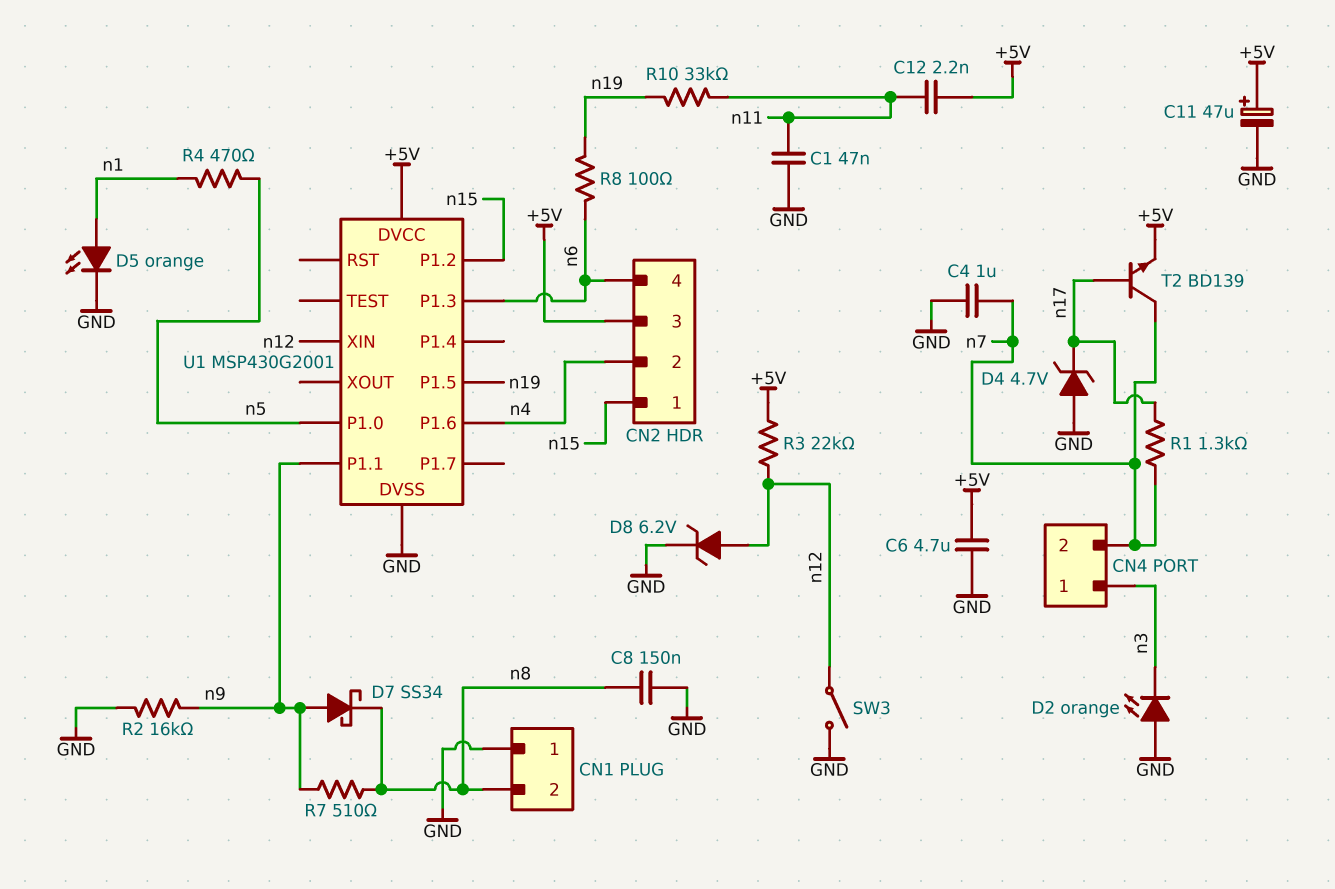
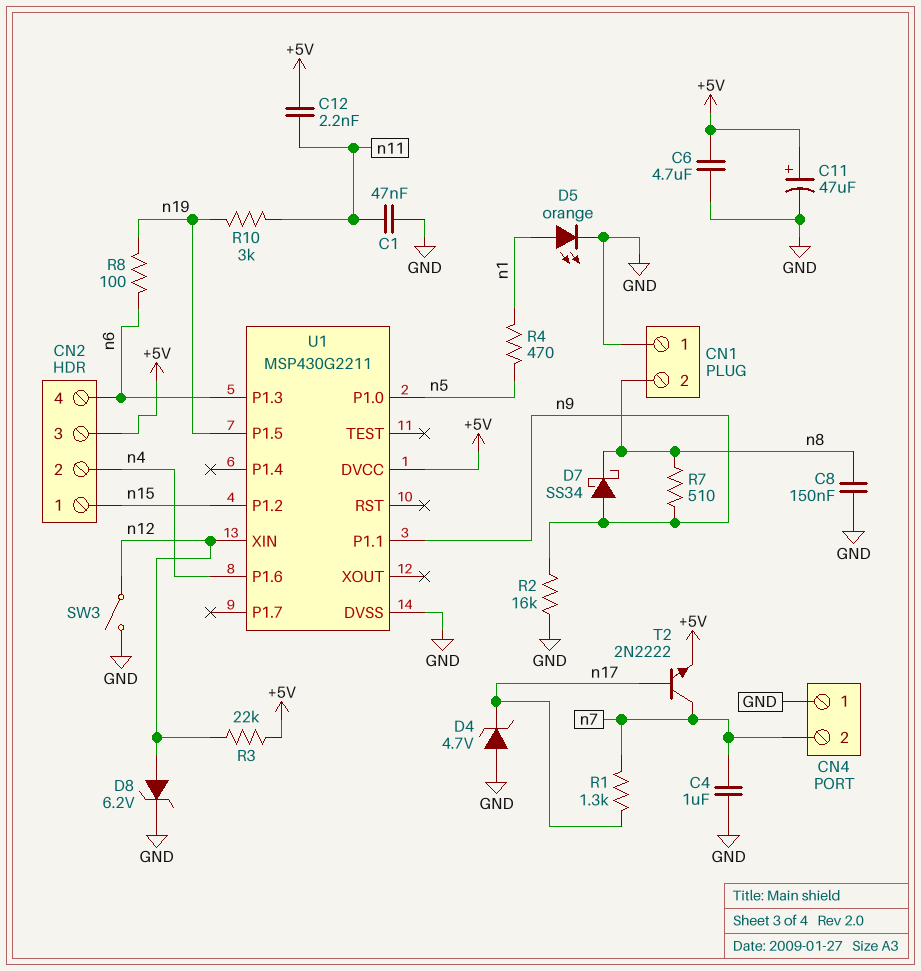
CN4 pin 1: n3 -> GND
D2: LED orange (A GND, K n3) -> none
R10: 33k (n11, n19) -> 3k (n11, n19)
T2: NPN BD139 (B n17, C n7, E +5V) -> NPN 2N2222 (B n17, C n7, E +5V)
U1: MSP430G2001 -> MSP430G2211

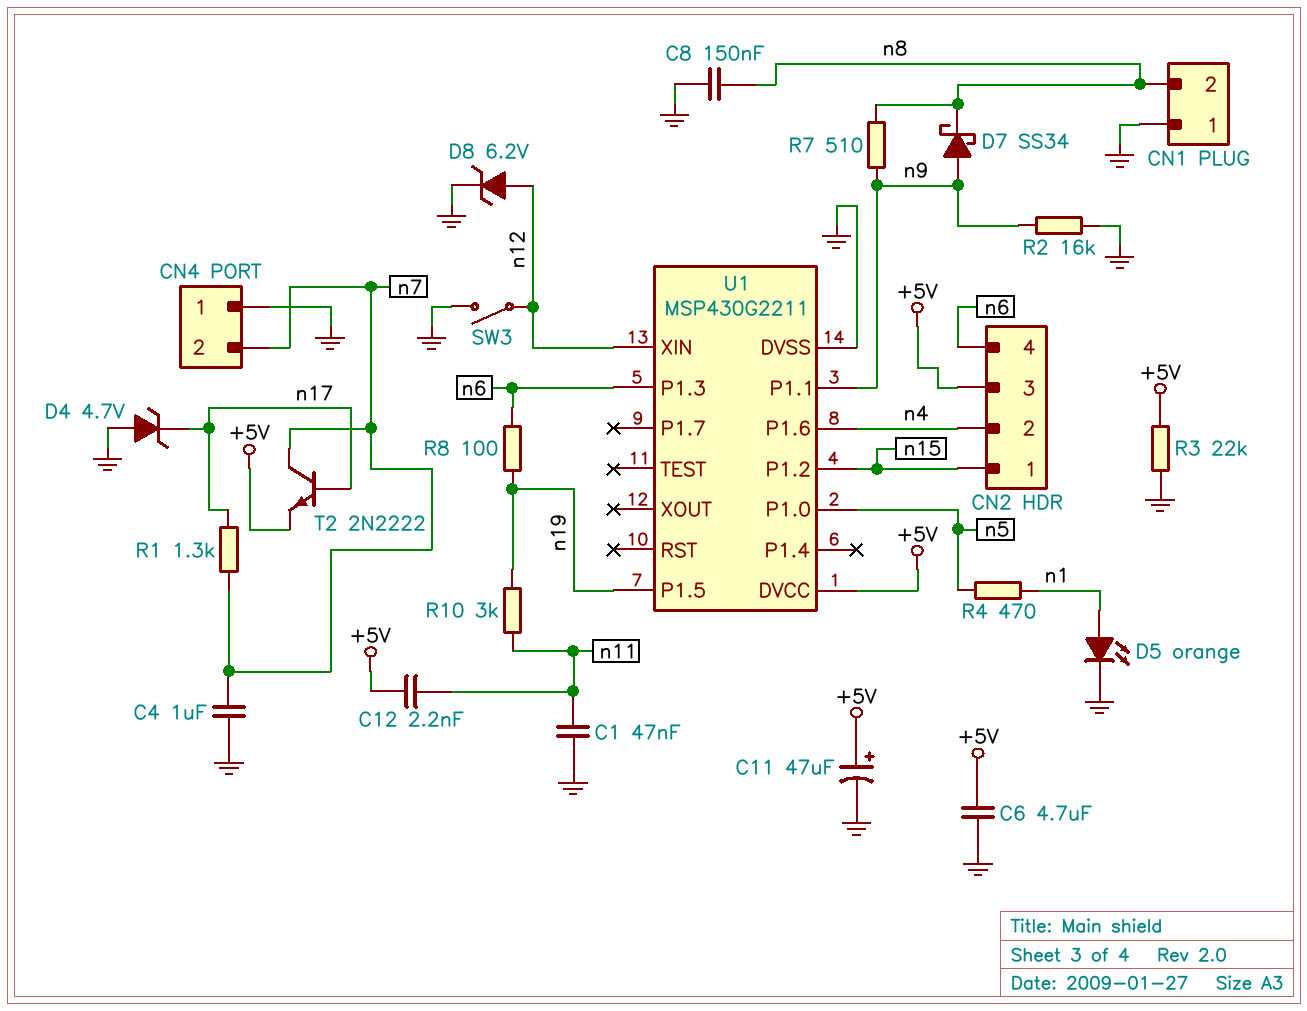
R3: 22k (+5V, n12) -> 22k (+5V, GND)

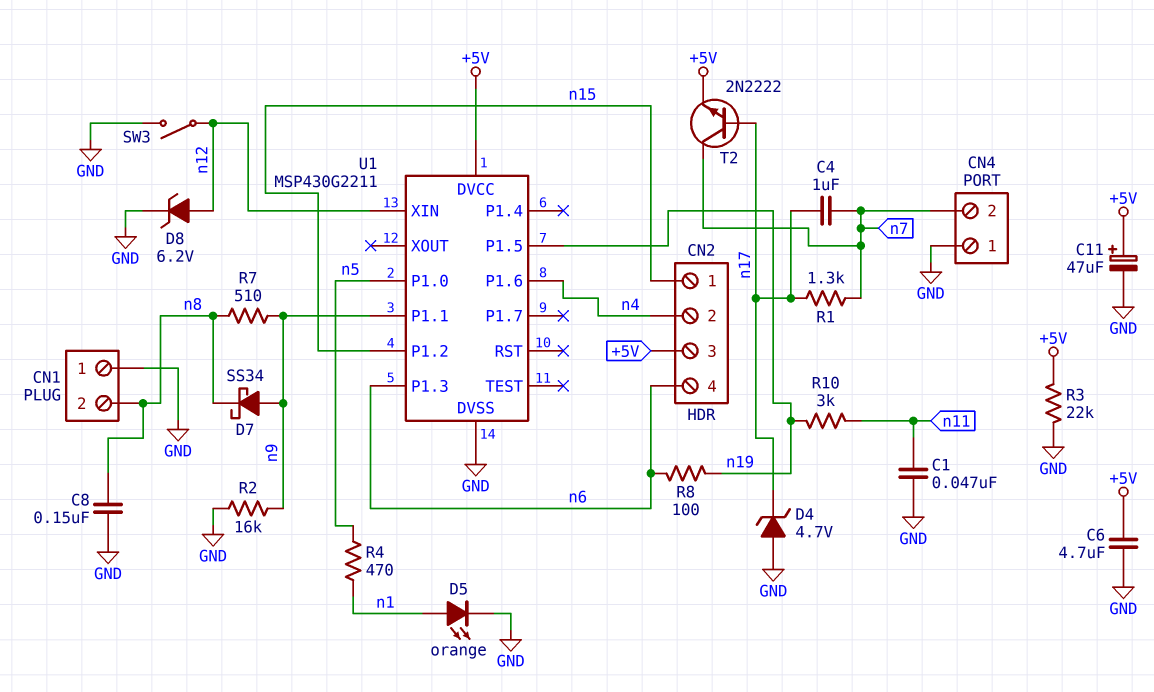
C4: 1uF (GND, n7) -> 1uF (n7, n17)
C12: 2.2nF (+5V, n11) -> none

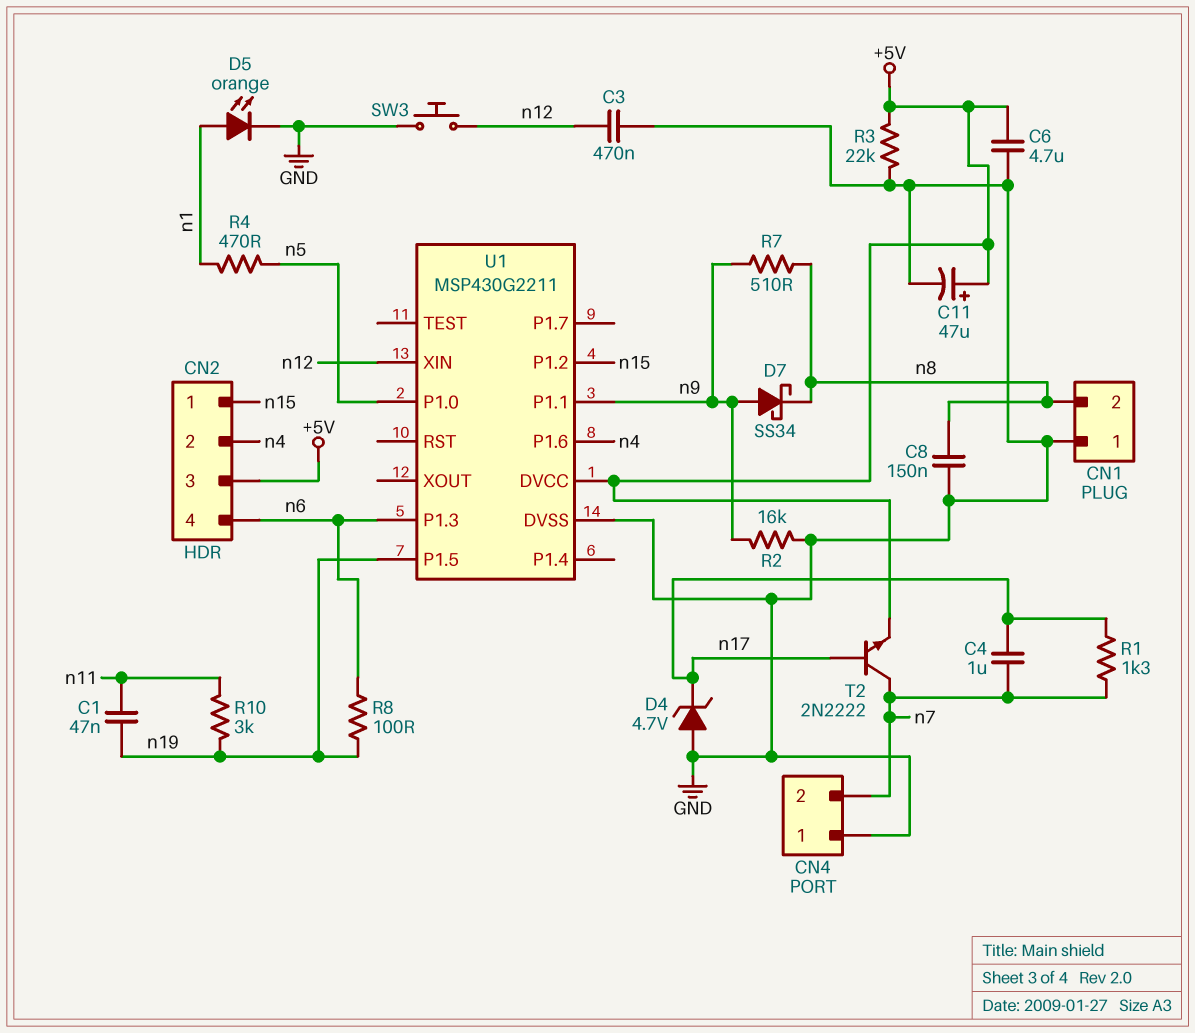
C1: 47nF (GND, n11) -> 47nF (n11, n19)
C3: none -> 470nF (GND, n12)
D8: zener 6.2V (A n12, K GND) -> none
SW3: switch (GND, n12) -> button (GND, n12)

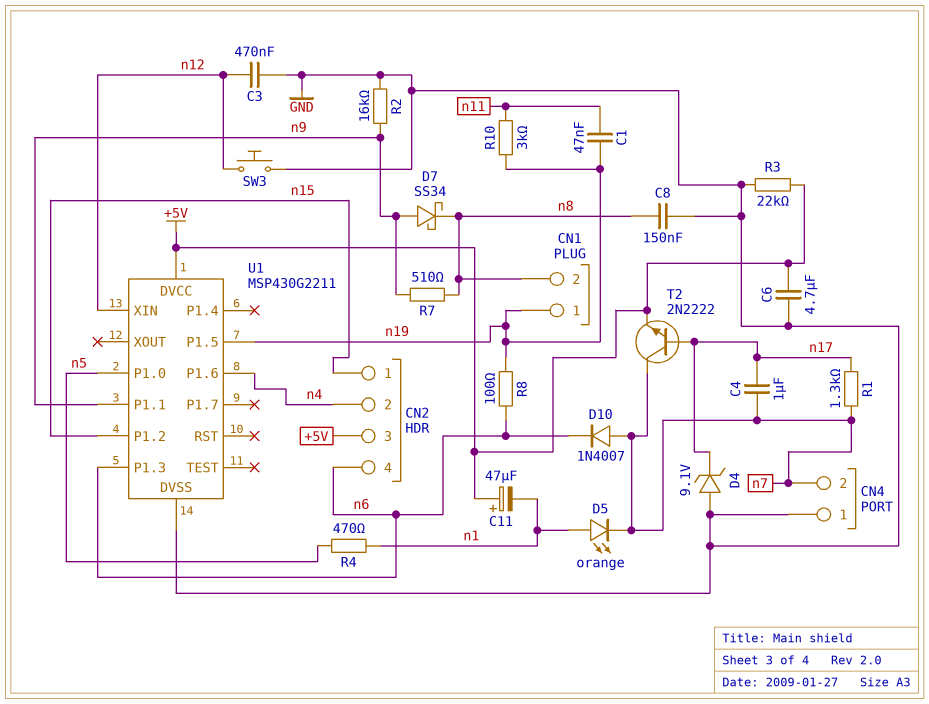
C11: 47uF (plus +5V, minus GND) -> 47uF (plus +5V, minus n1)
CN1 pin 1: GND -> n19
D4: zener 4.7V (A GND, K n17) -> zener 9.1V (A GND, K n17)
D5: LED orange (A n1, K GND) -> LED orange (A n1, K n7)
D10: none -> diode 1N4007 (A n7, K n6)

